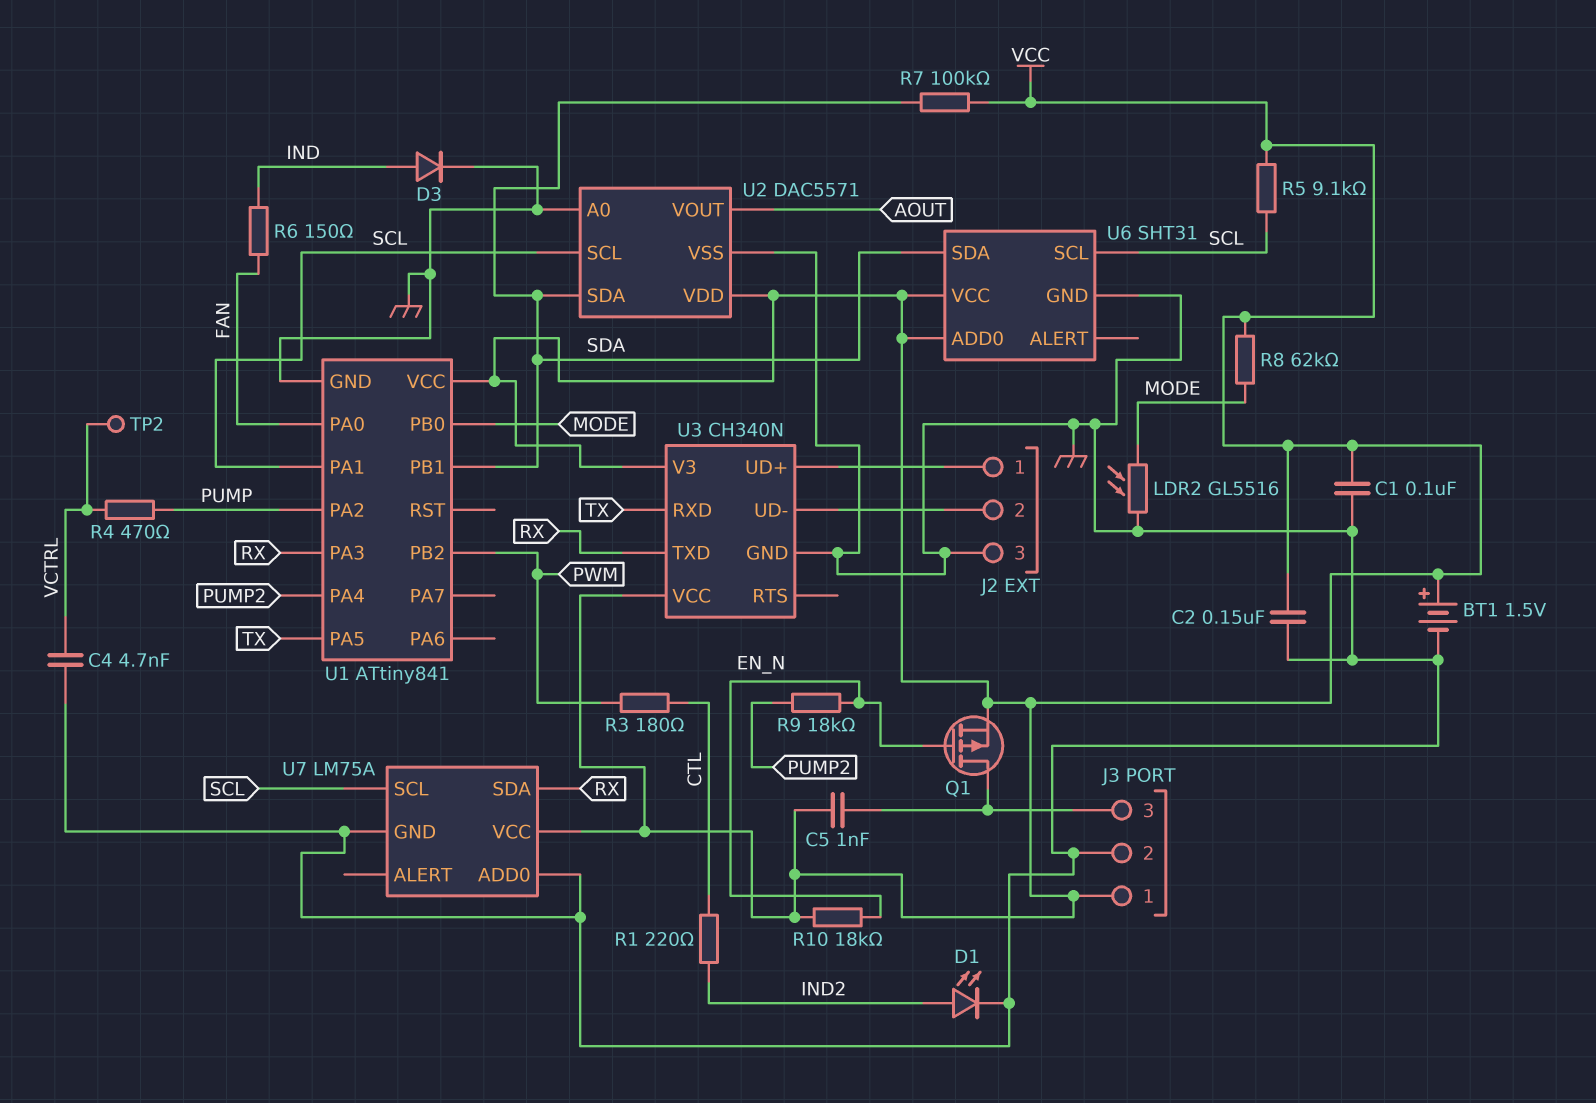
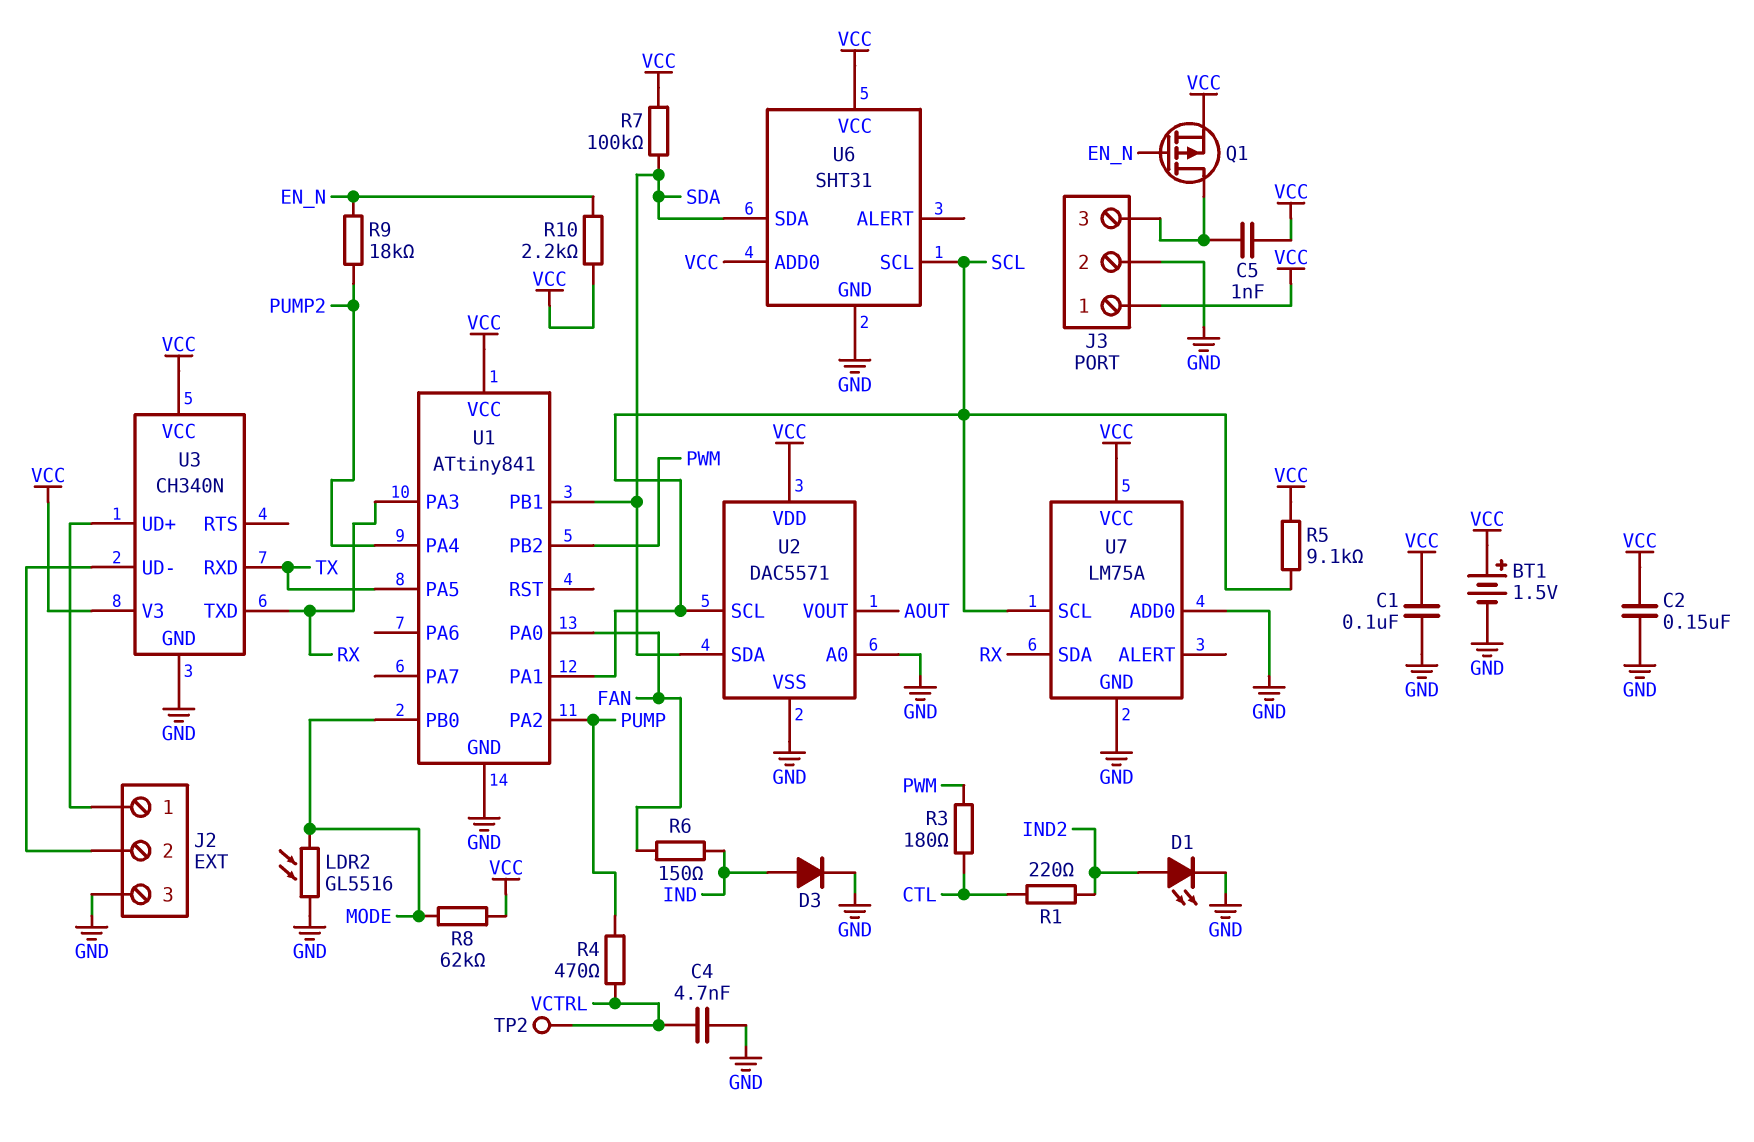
R10: 18k (EN_N, VCC) -> 2.2k (EN_N, VCC)

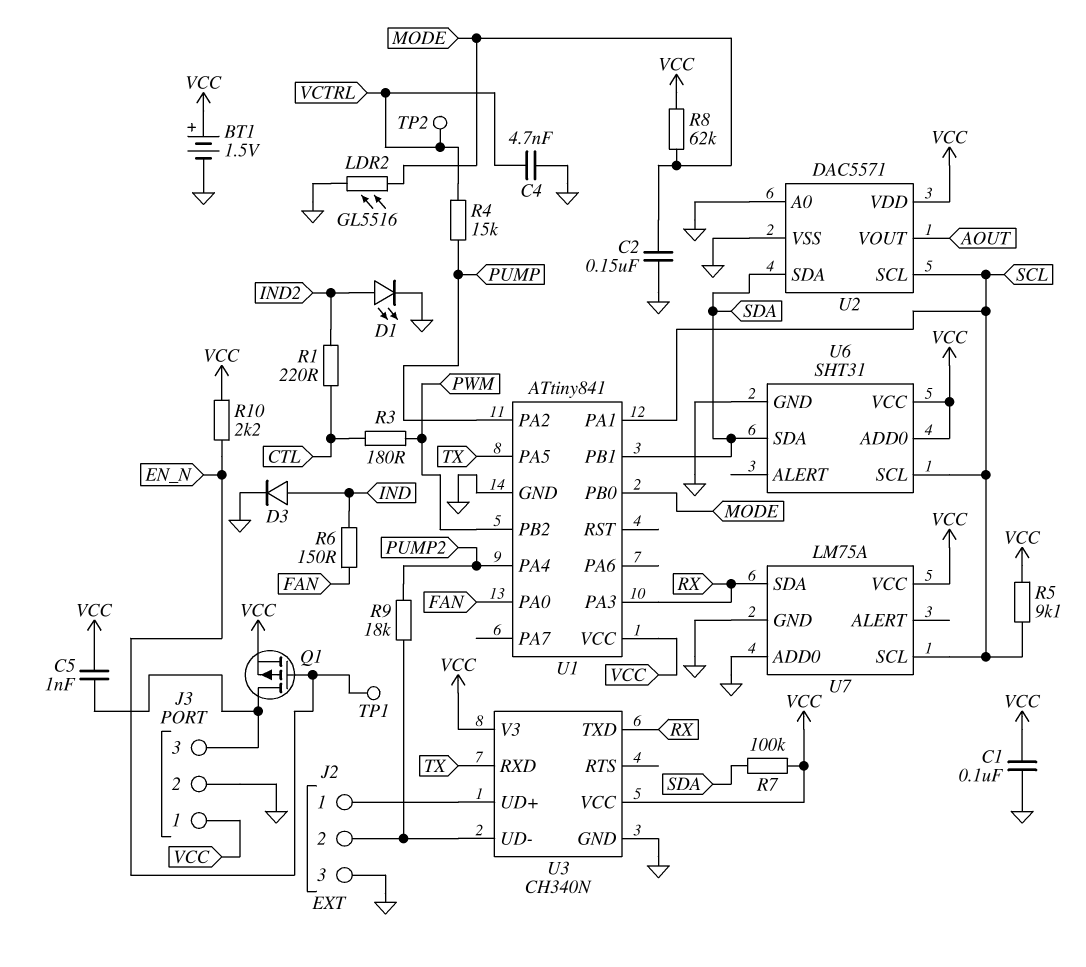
C2: 150nF (GND, VCC) -> 150nF (GND, MODE)
R4: 470 (PUMP, VCTRL) -> 15k (PUMP, VCTRL)
R9: 18k (EN_N, PUMP2) -> 18k (J2/2, PUMP2)
TP1: none -> test point (EN_N)

